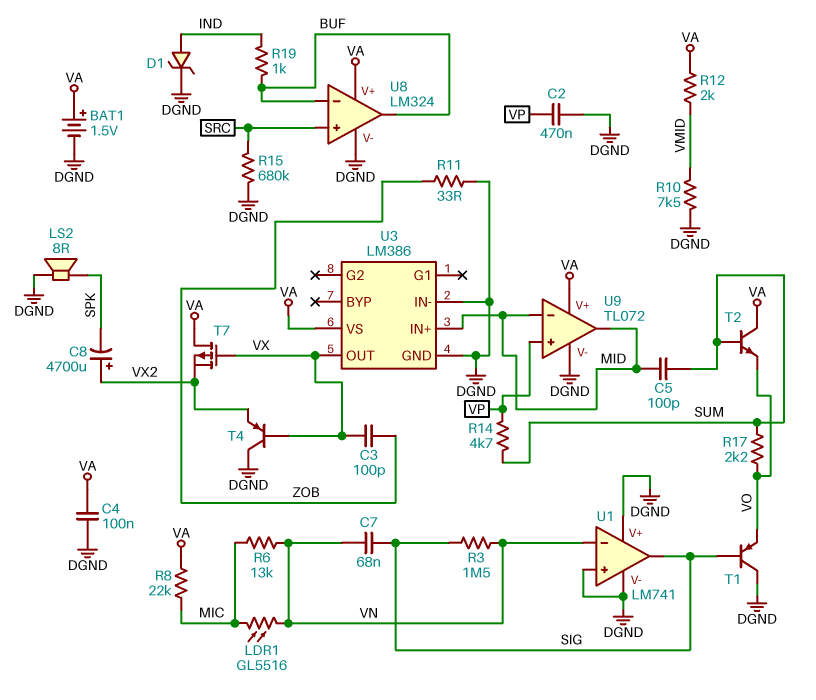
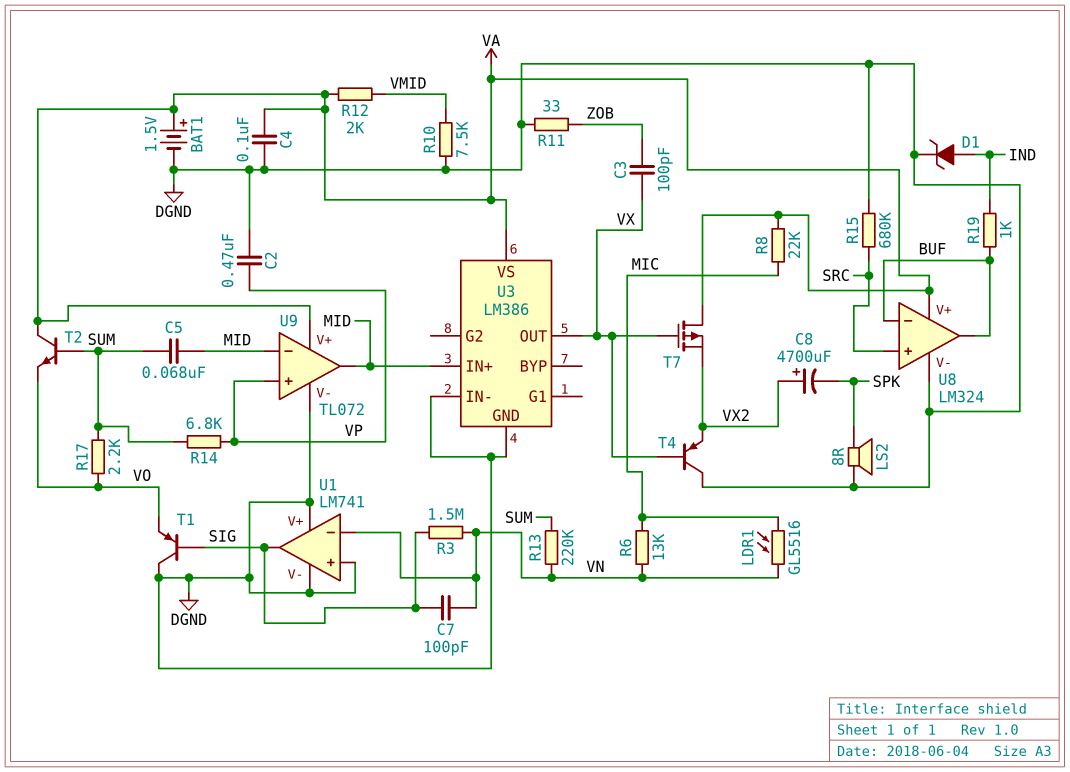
C5: 100pF (MID, SUM) -> 68nF (MID, SUM)
C7: 68nF (SIG, VN) -> 100pF (SIG, VN)
R13: none -> 220k (SUM, VN)
R14: 4.7k (SUM, VP) -> 6.8k (SUM, VP)

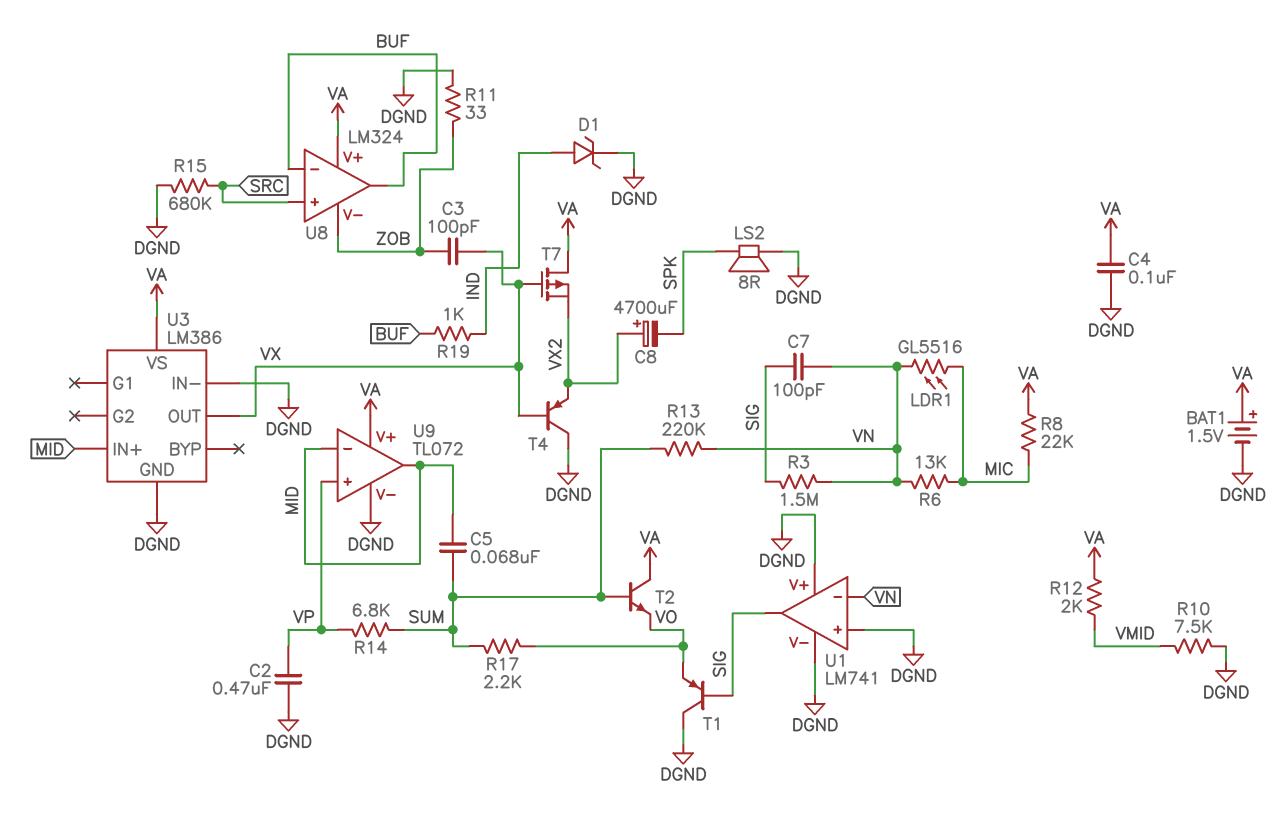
U8 pin V-: DGND -> ZOB

